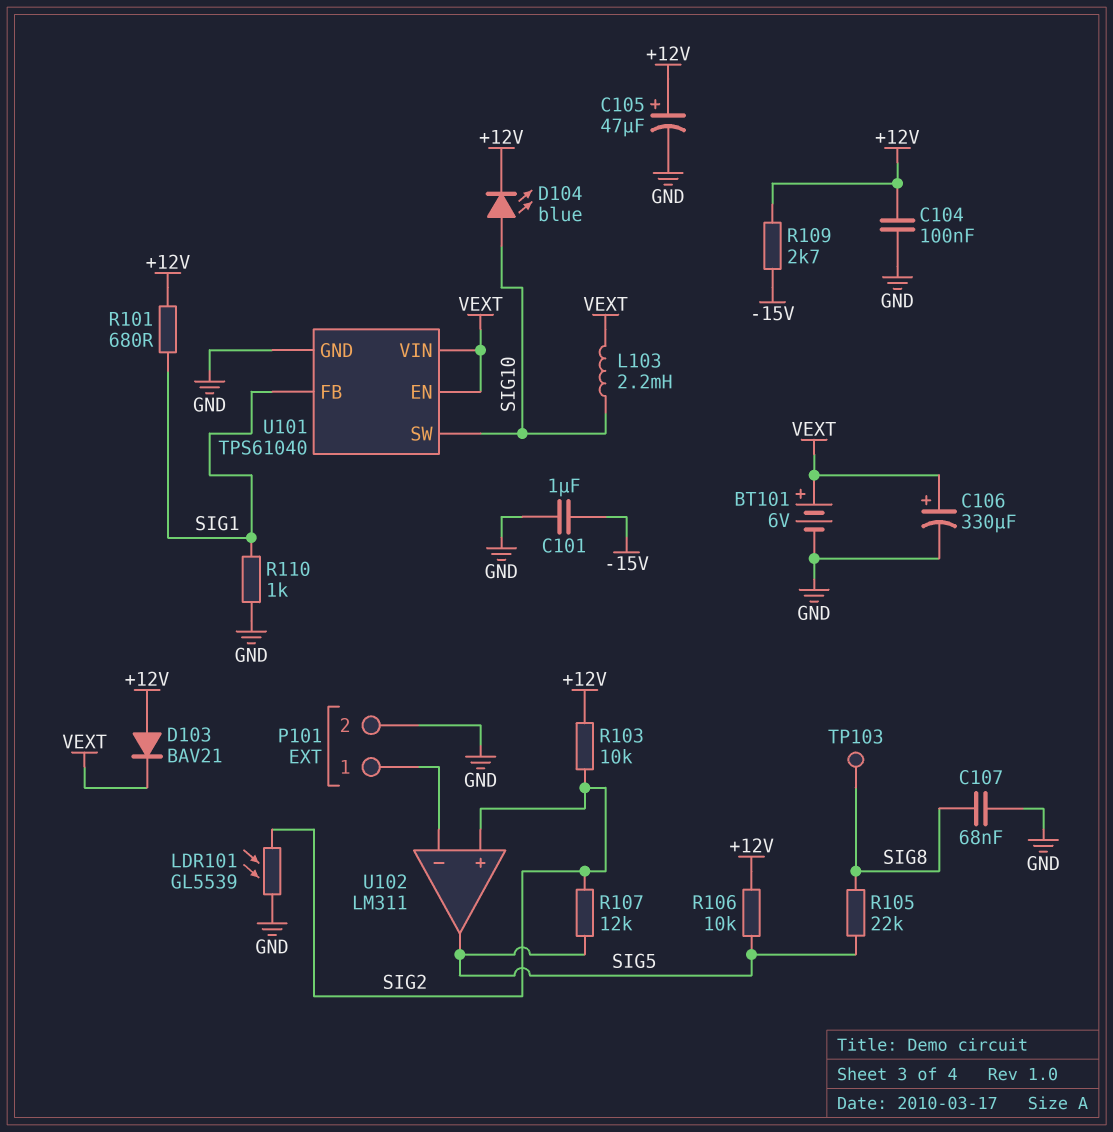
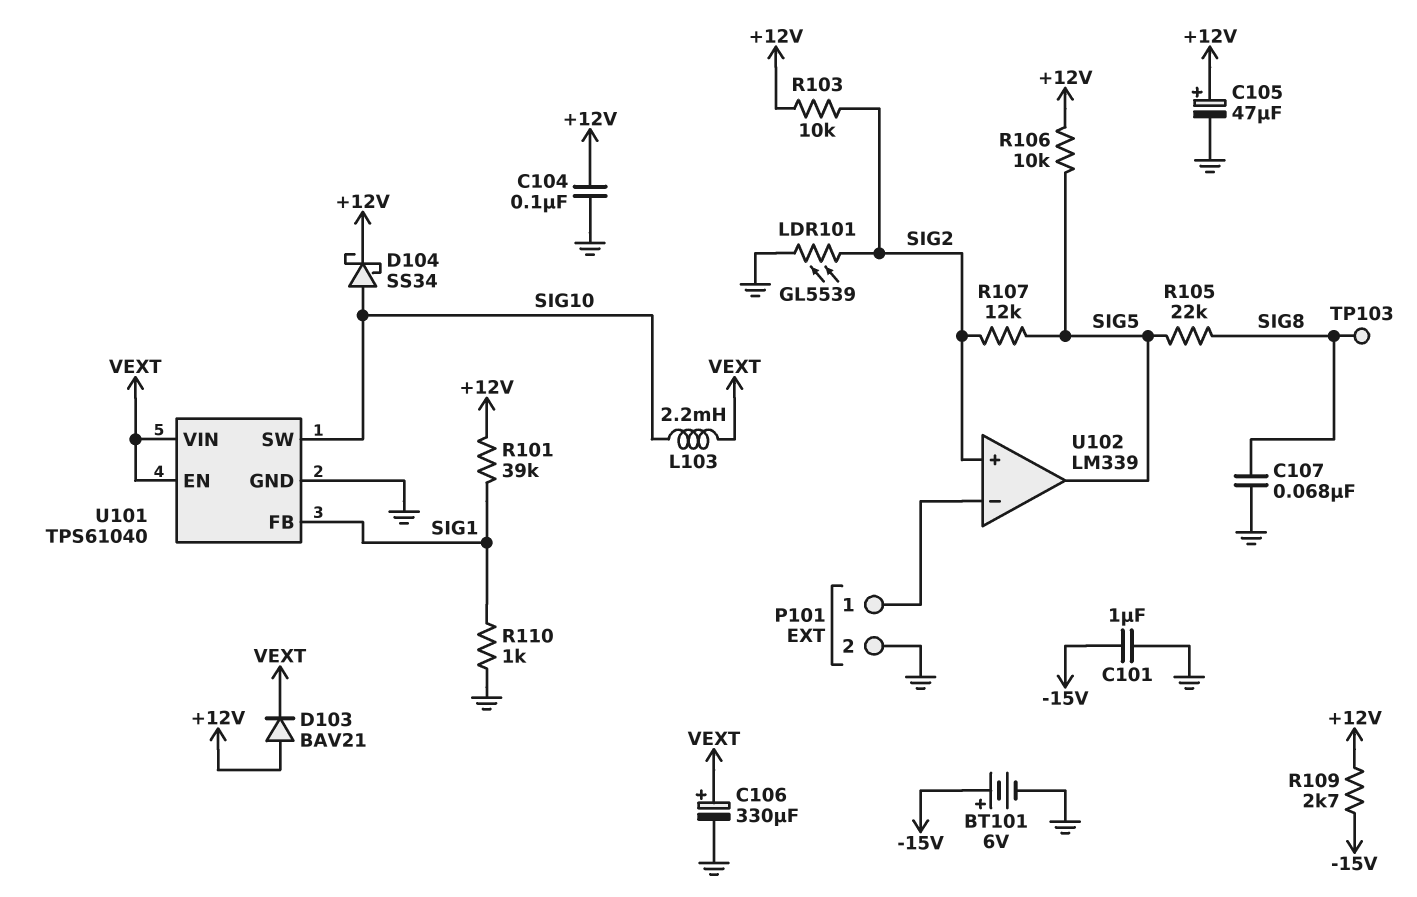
BT101: 6V (plus VEXT, minus GND) -> 6V (plus -15V, minus GND)
D104: LED blue (A SIG10, K +12V) -> schottky SS34 (A SIG10, K +12V)
R101: 680 (+12V, SIG1) -> 39k (+12V, SIG1)
U102: LM311 -> LM339

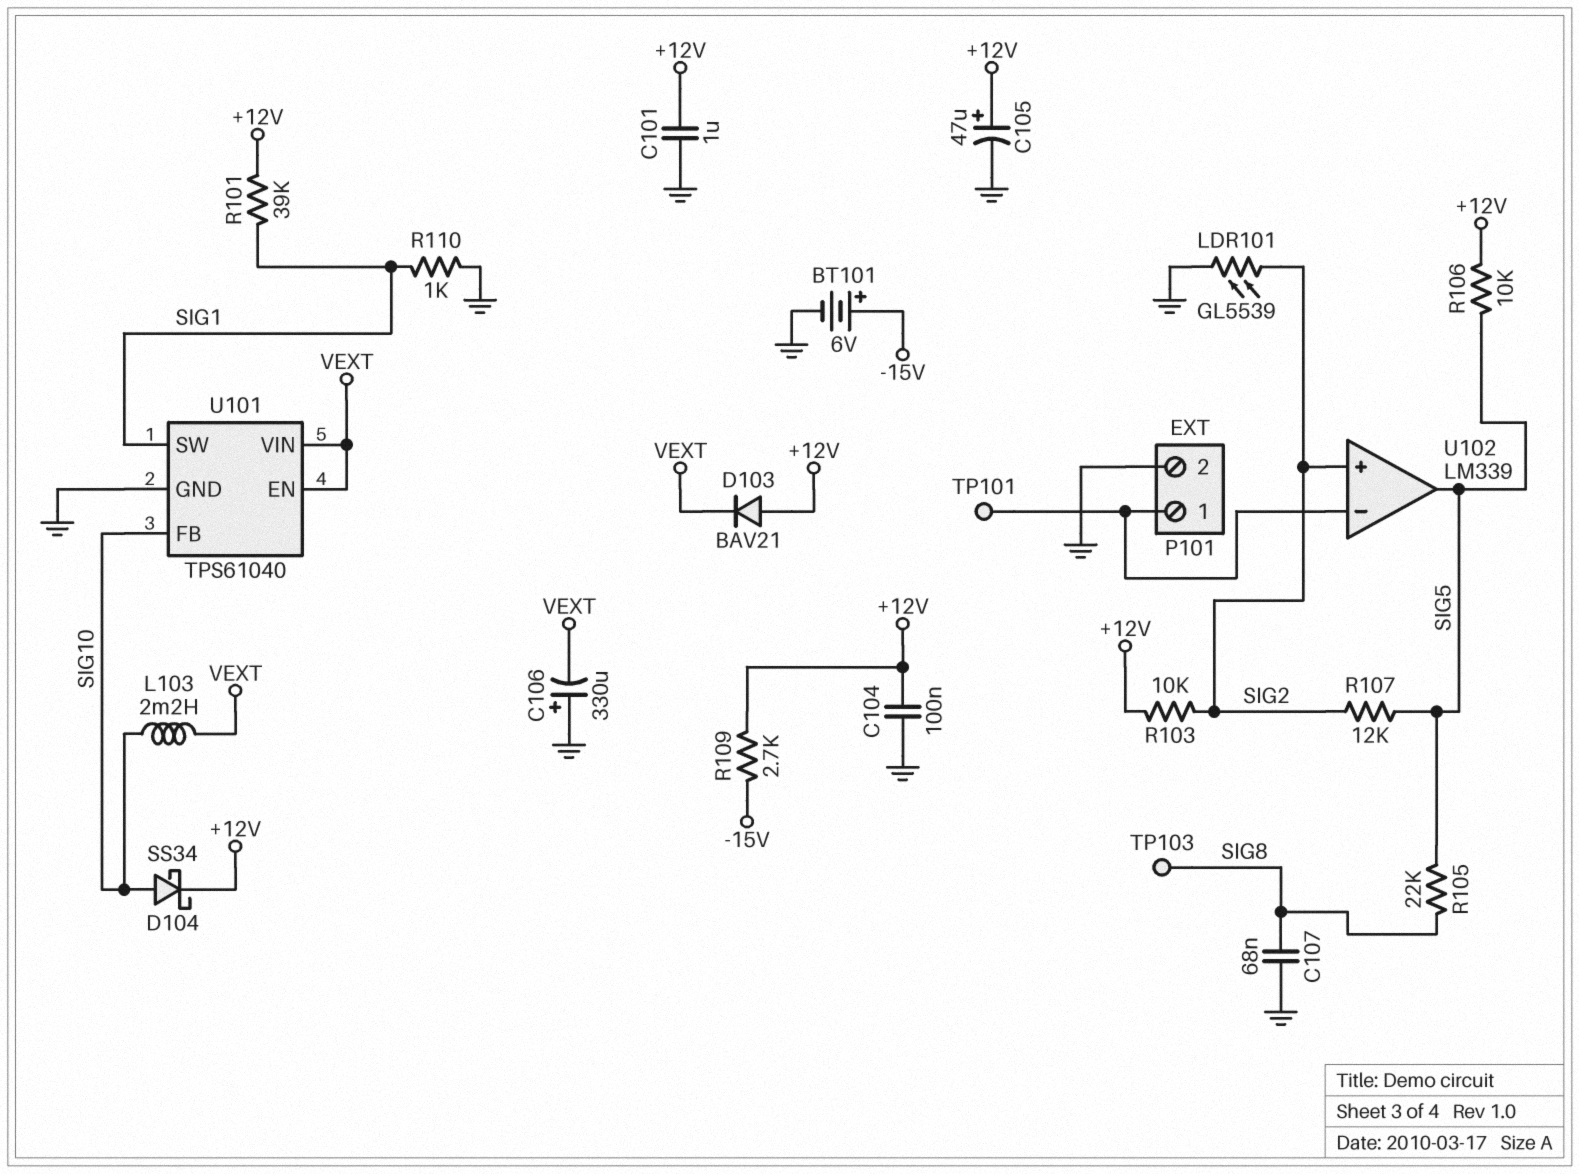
C101: 1uF (-15V, GND) -> 1uF (+12V, GND)
C106: 330uF (plus VEXT, minus GND) -> 330uF (plus GND, minus VEXT)
TP101: none -> test point (P101/1)
U101 pin FB: SIG1 -> SIG10
U101 pin SW: SIG10 -> SIG1

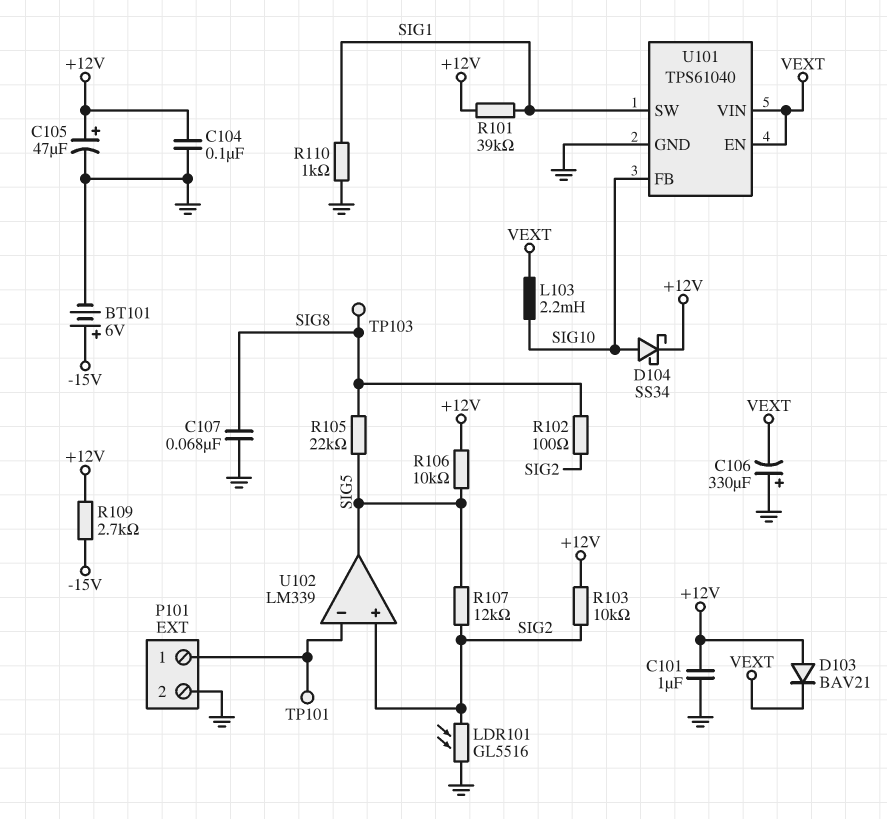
LDR101: GL5539 (GND, SIG2) -> GL5516 (GND, SIG2)
R102: none -> 100 (SIG2, SIG8)

